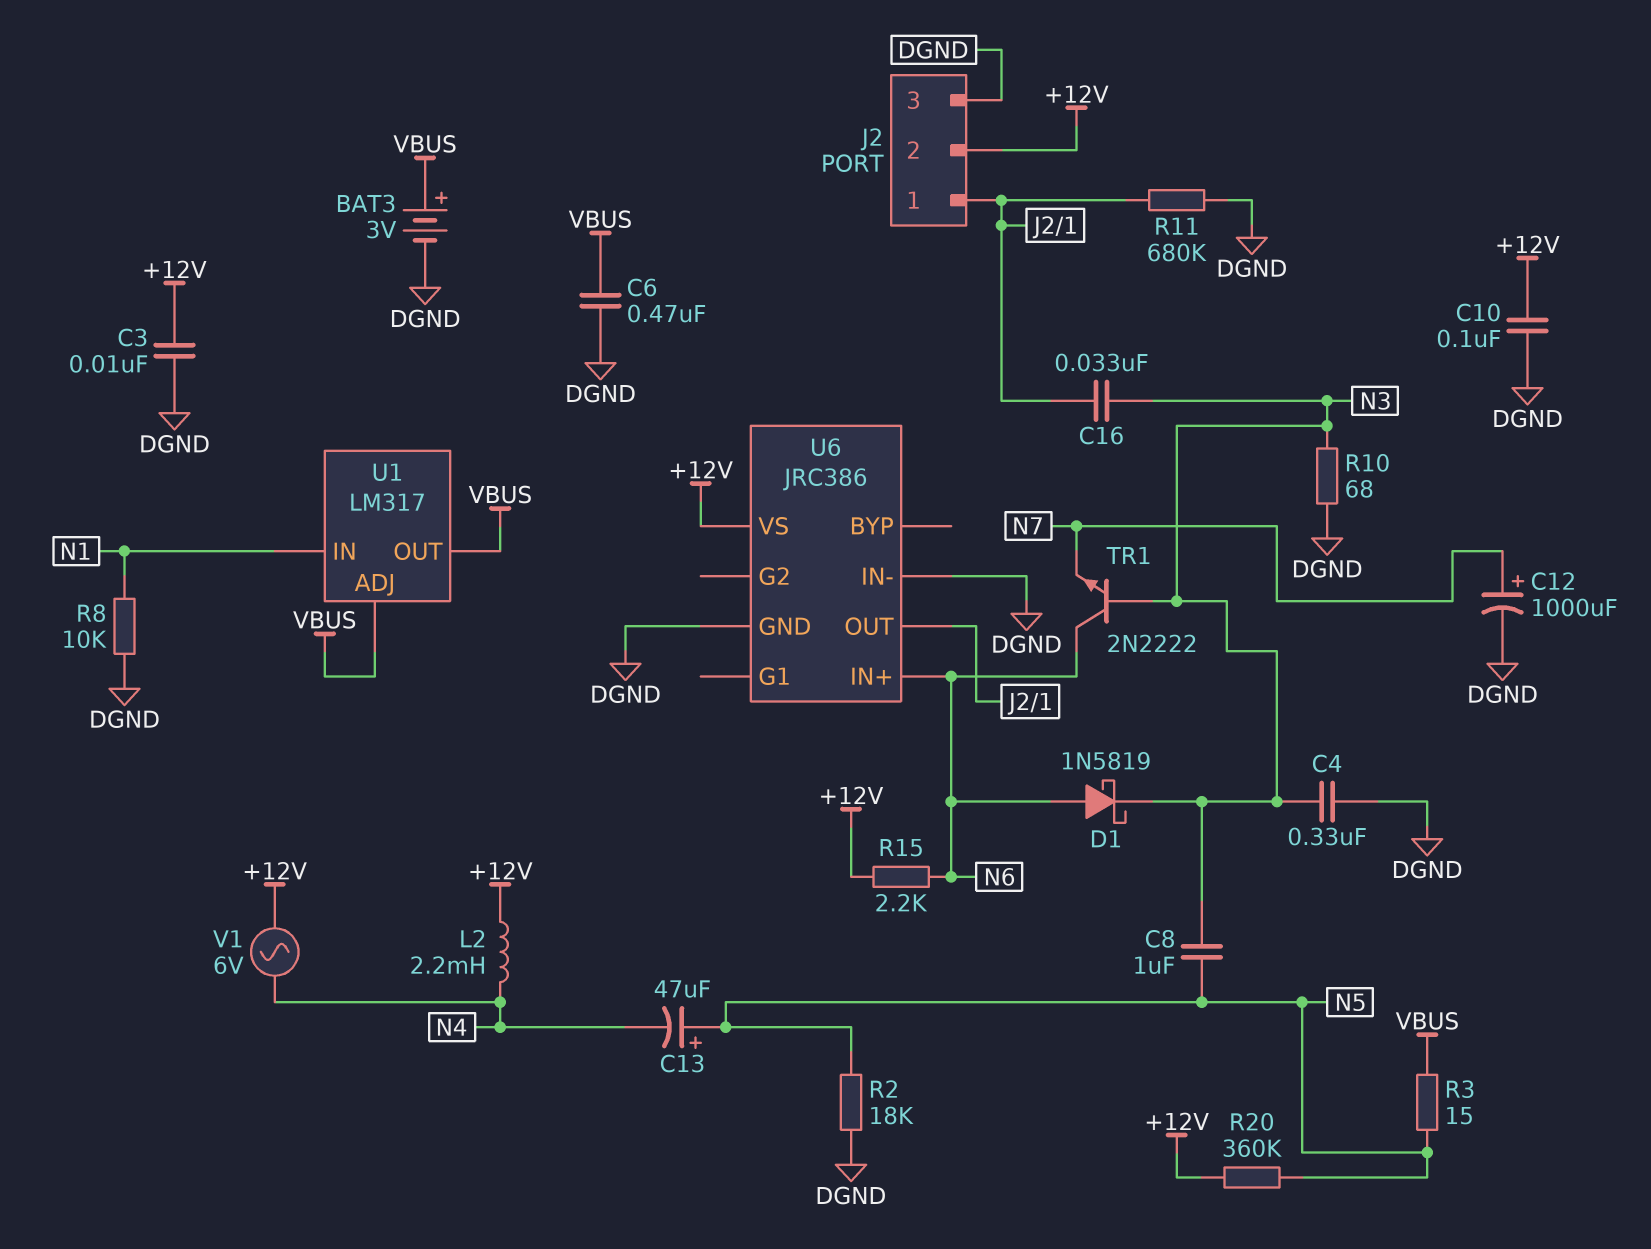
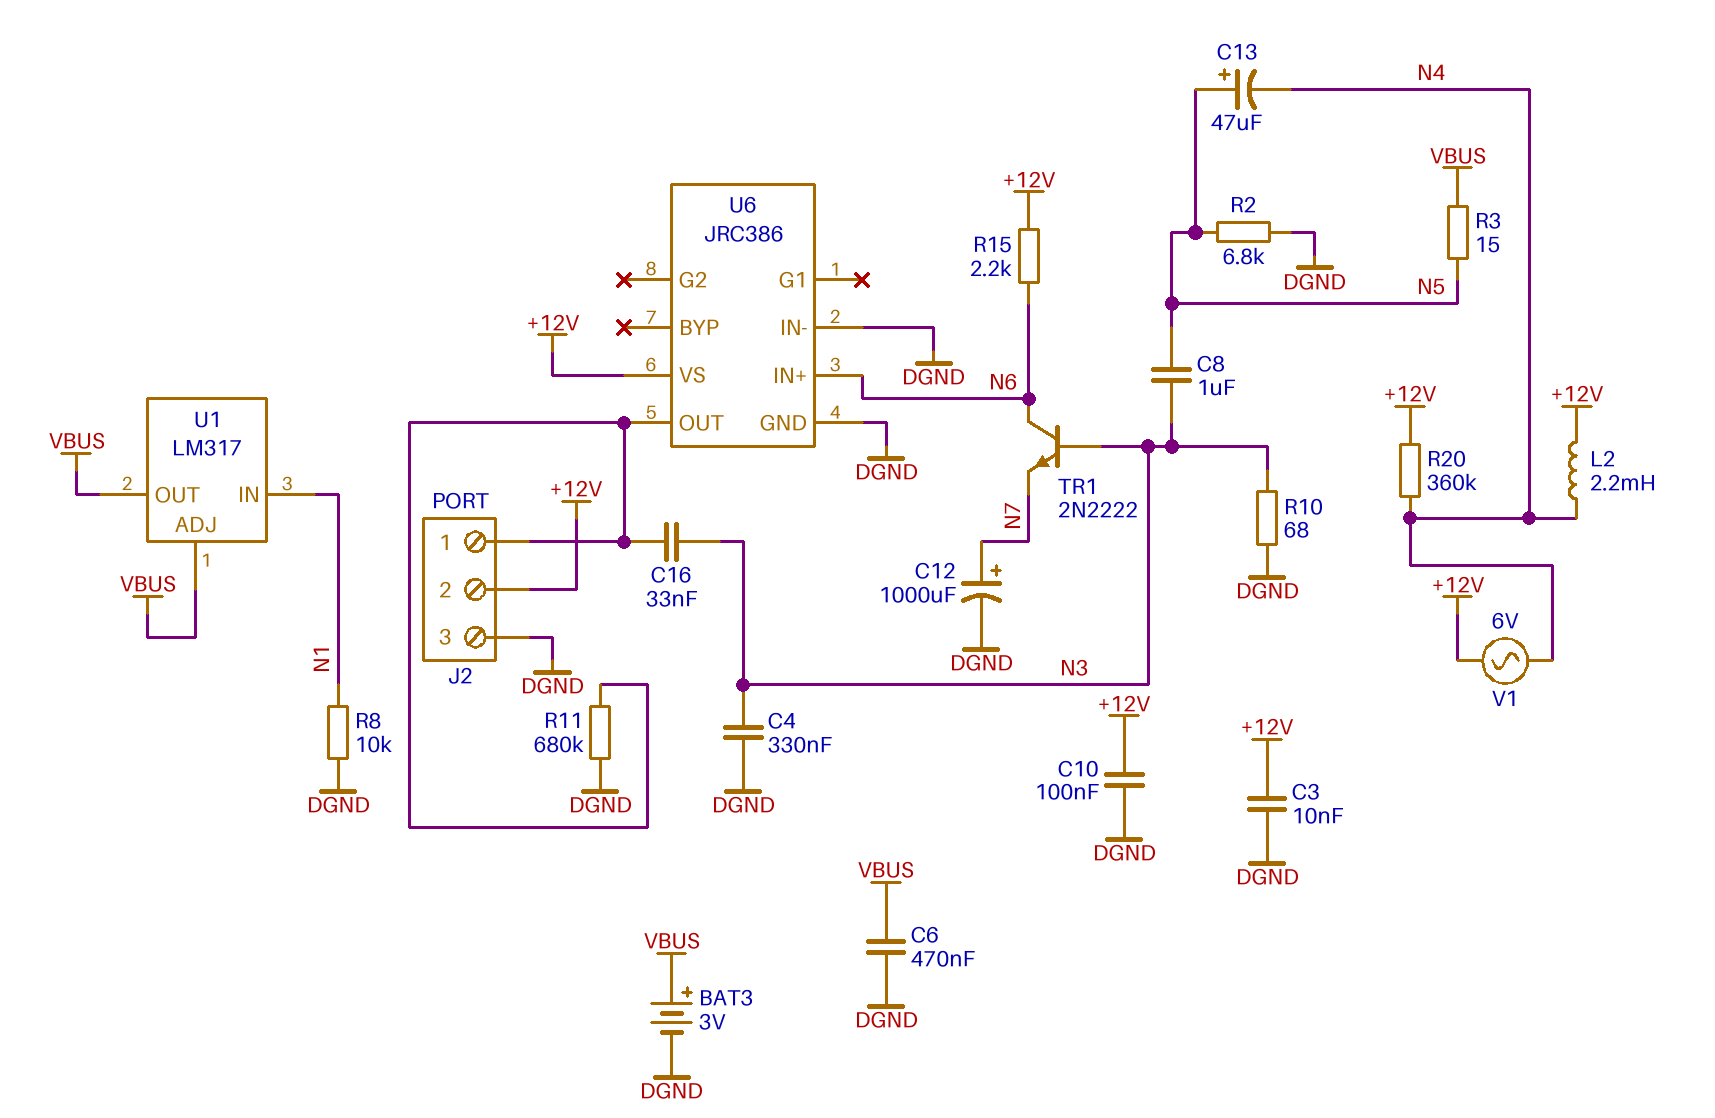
D1: schottky 1N5819 (A N6, K N3) -> none
R2: 18k (DGND, N5) -> 6.8k (DGND, N5)
R20: 360k (+12V, N5) -> 360k (+12V, N4)

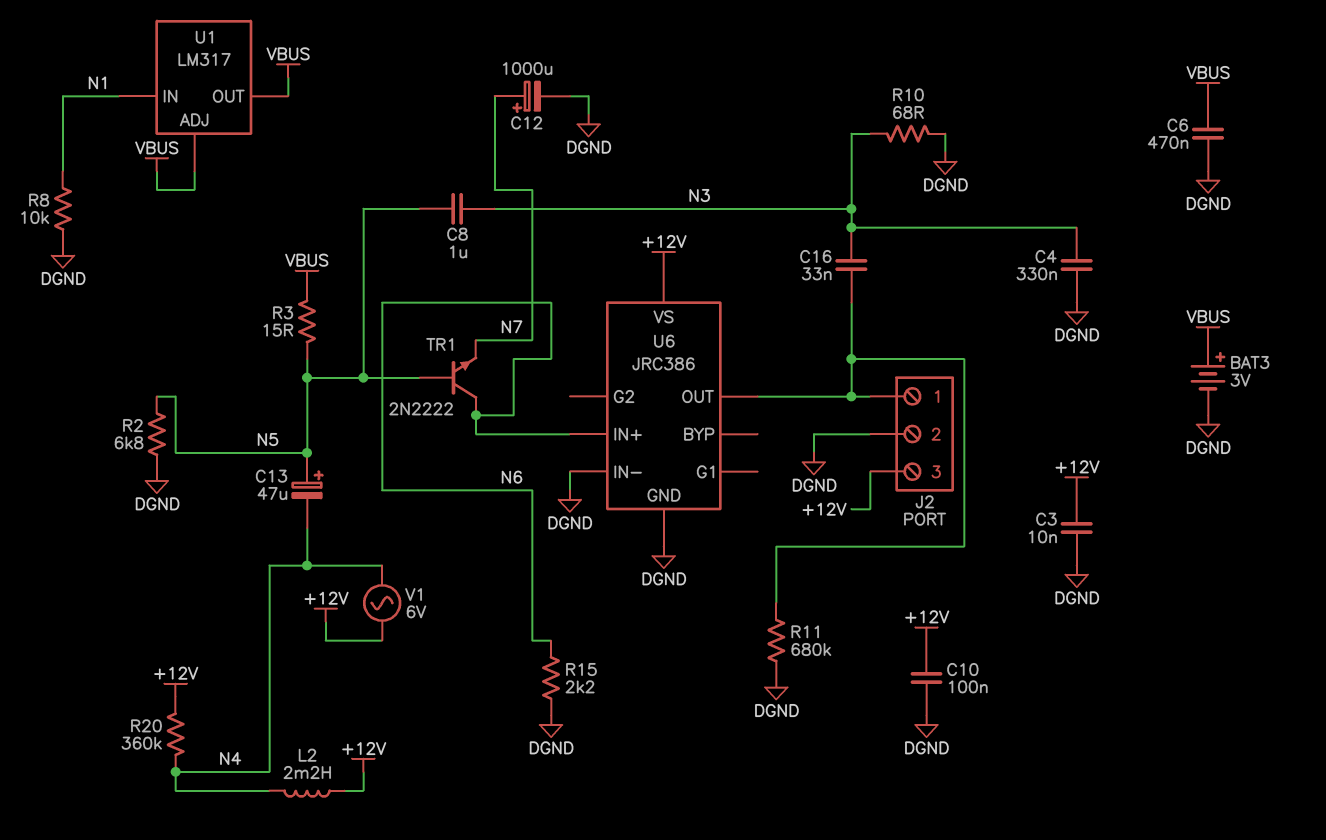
J2 pin 2: +12V -> DGND
J2 pin 3: DGND -> +12V
R15: 2.2k (+12V, N6) -> 2.2k (DGND, N6)
TR1: NPN 2N2222 (B N3, C N6, E N7) -> NPN 2N2222 (B N5, C N6, E N7)

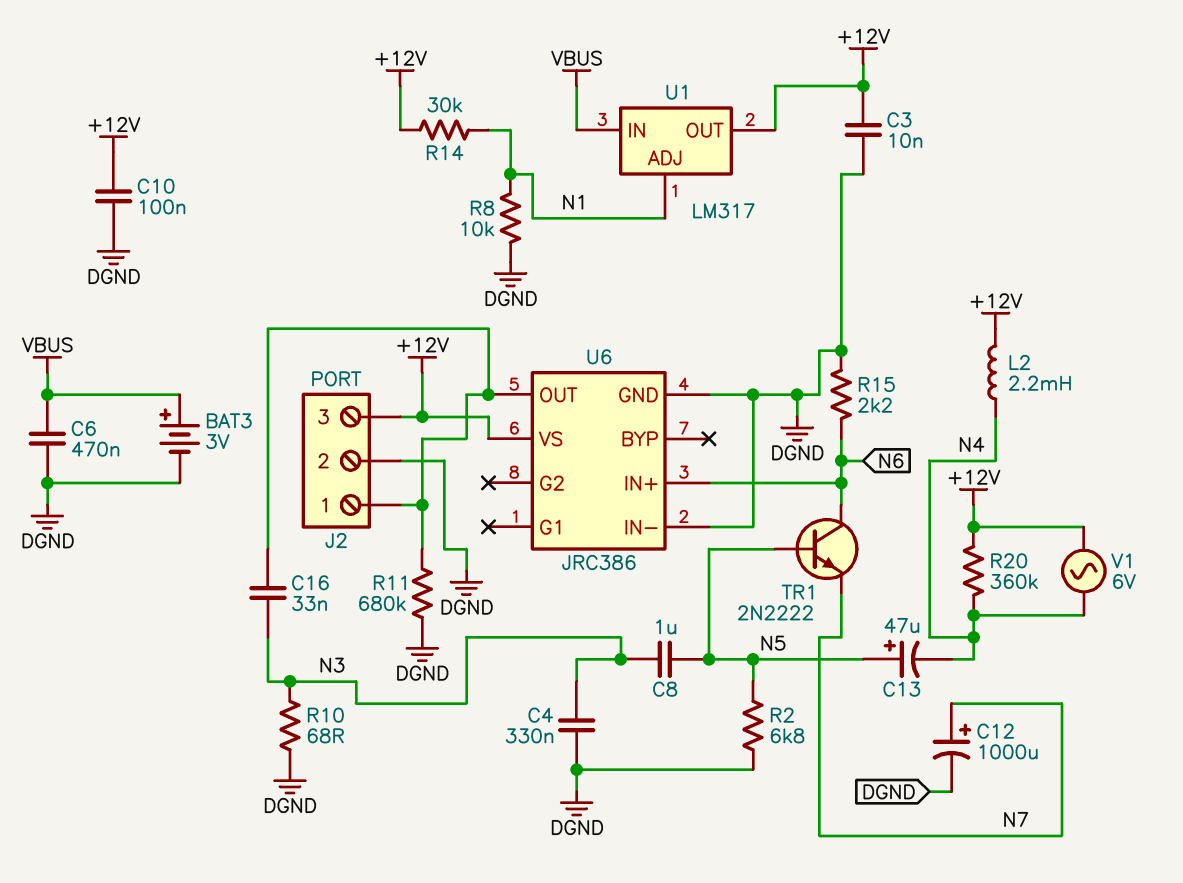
R3: 15 (N5, VBUS) -> none
R14: none -> 30k (+12V, N1)
U1 pin ADJ: VBUS -> N1
U1 pin IN: N1 -> VBUS
U1 pin OUT: VBUS -> +12V

